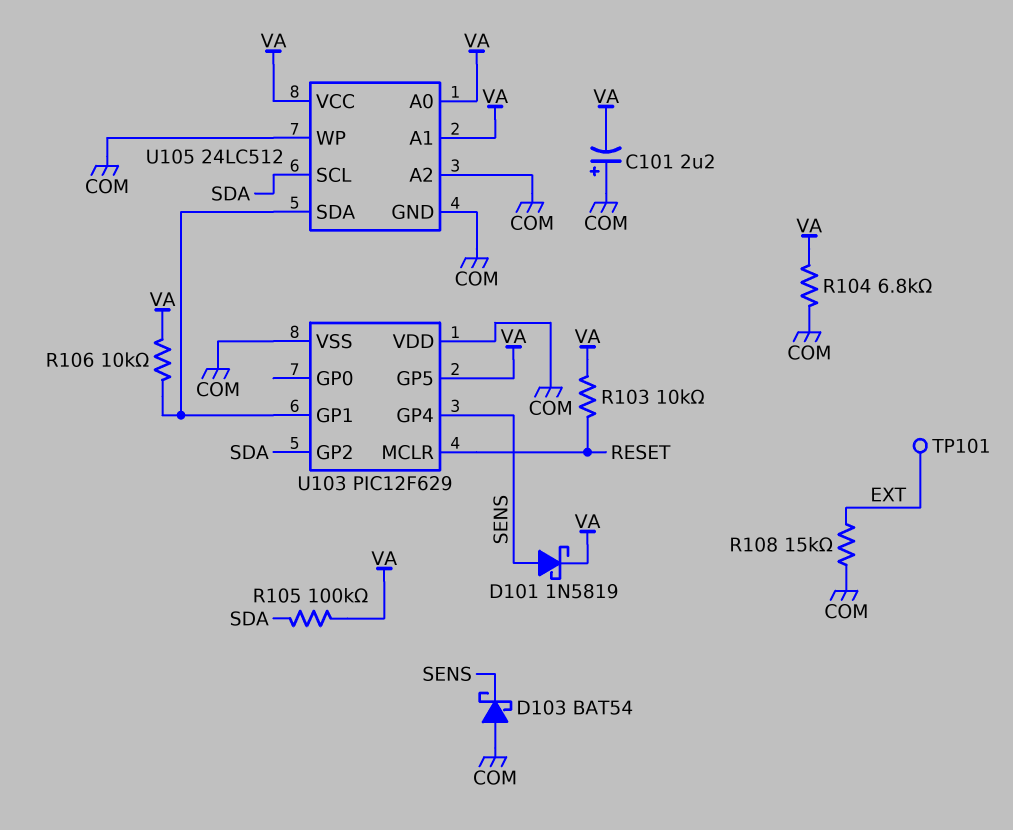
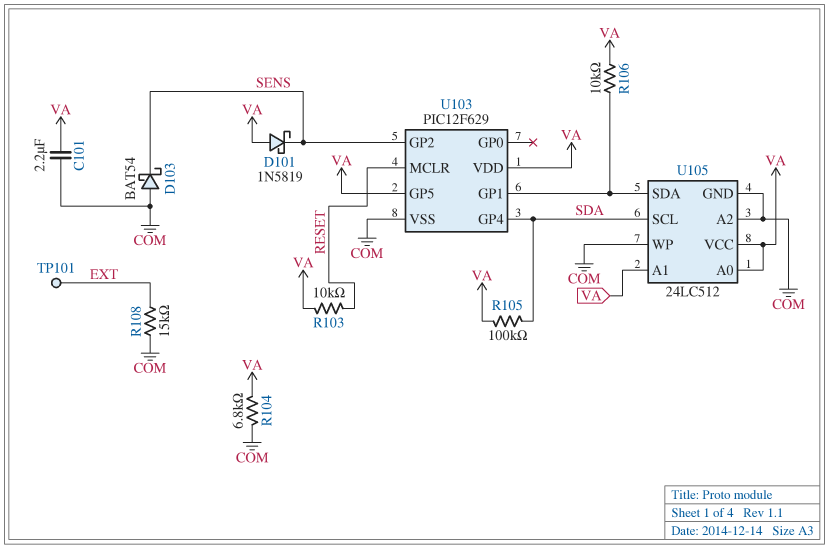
C101: 2.2uF (plus COM, minus VA) -> 2.2uF (COM, VA)
D101: schottky 1N5819 (A SENS, K VA) -> schottky 1N5819 (A VA, K SENS)
U103 pin GP2: SDA -> SENS
U103 pin GP4: SENS -> SDA
U103 pin VDD: COM -> VA

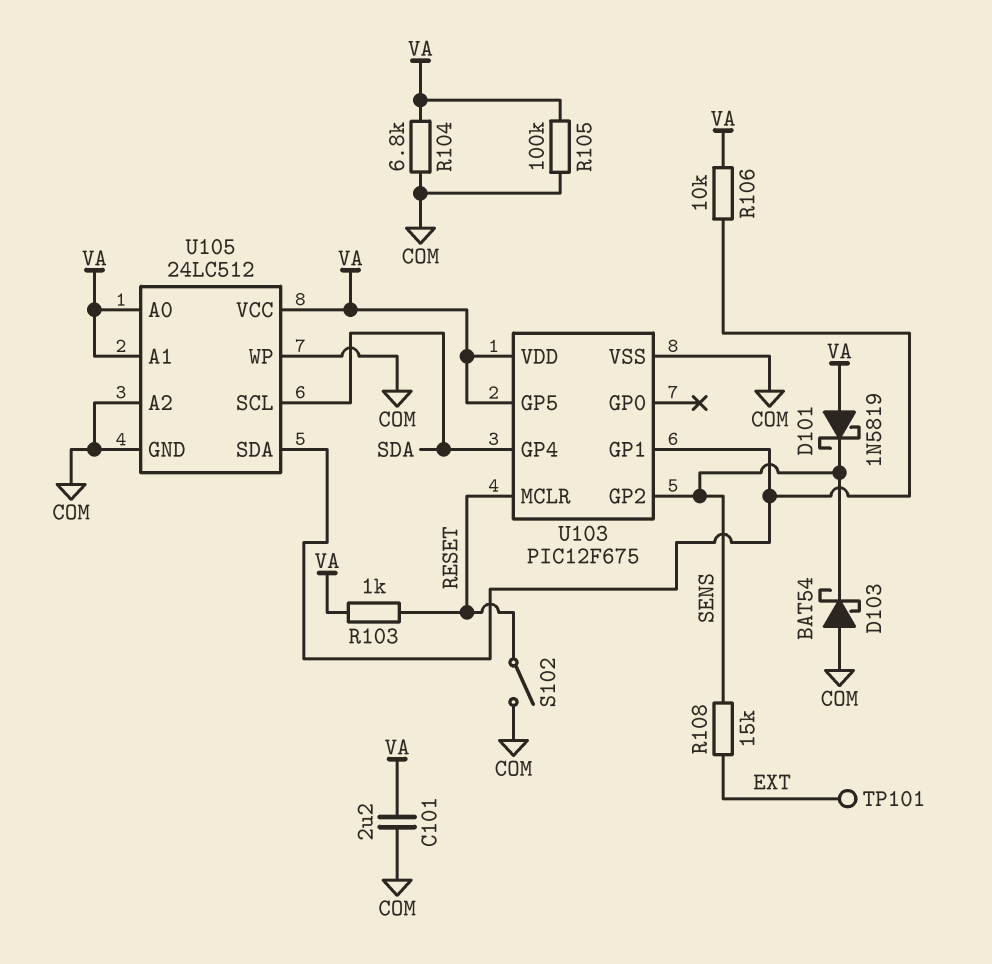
R103: 10k (RESET, VA) -> 1k (RESET, VA)
R105: 100k (SDA, VA) -> 100k (COM, VA)
R108: 15k (COM, EXT) -> 15k (EXT, SENS)
S102: none -> switch (COM, RESET)
U103: PIC12F629 -> PIC12F675

